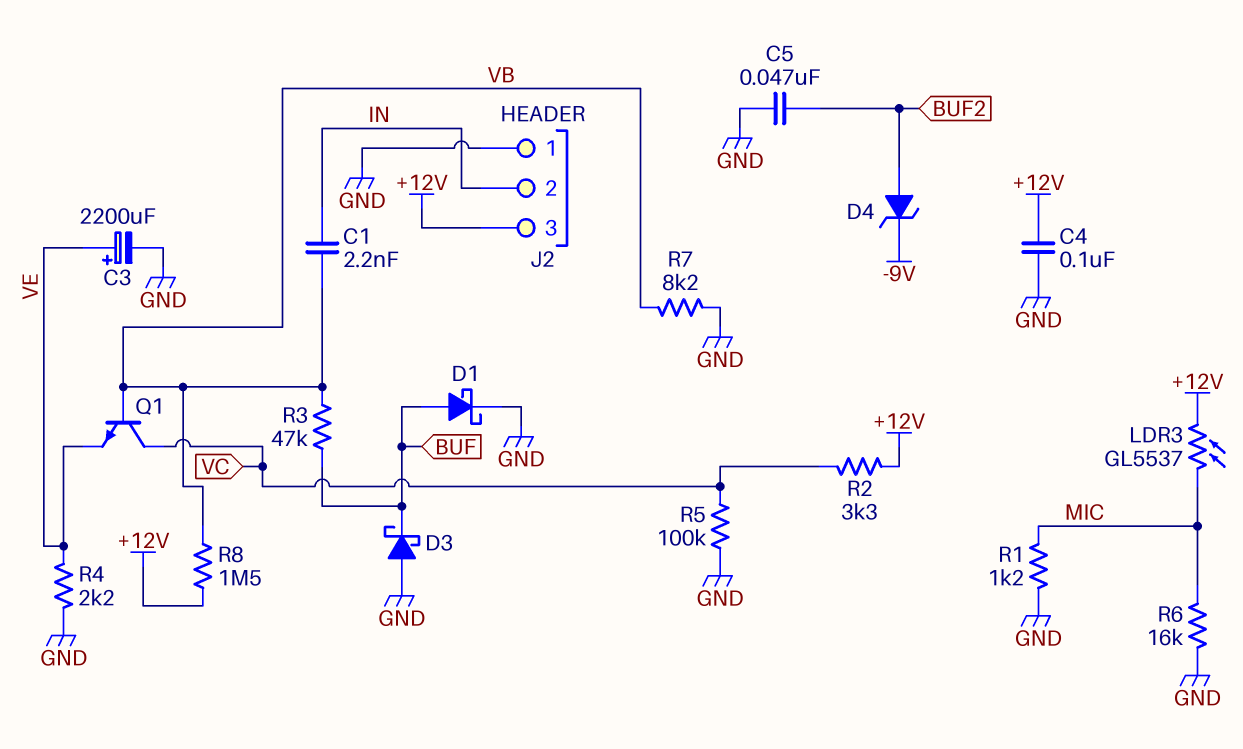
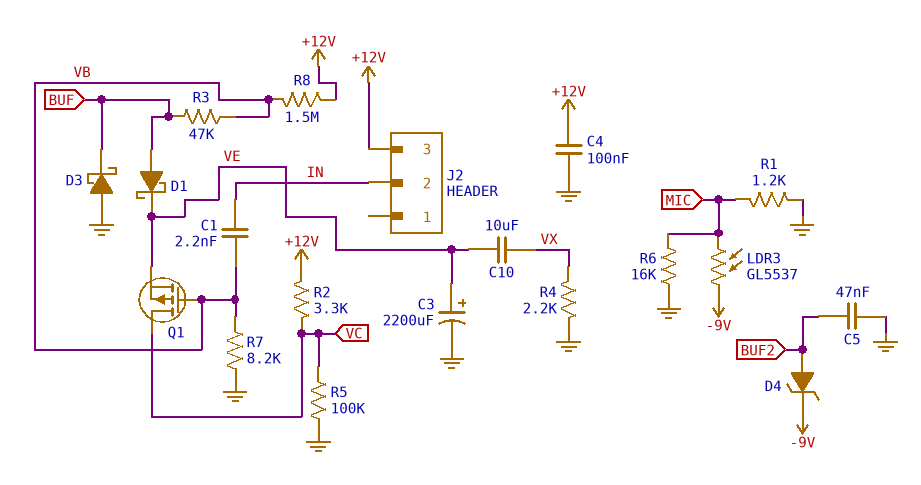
C10: none -> 10uF (VE, VX)
D1: schottky (A BUF, K GND) -> schottky (A BUF, K VE)
J2 pin 1: GND -> none
LDR3: GL5537 (+12V, MIC) -> GL5537 (-9V, MIC)
Q1: NPN (B VB, C VC, E VE) -> PMOS (G VB, D VC, S VE)
R4: 2.2k (GND, VE) -> 2.2k (GND, VX)

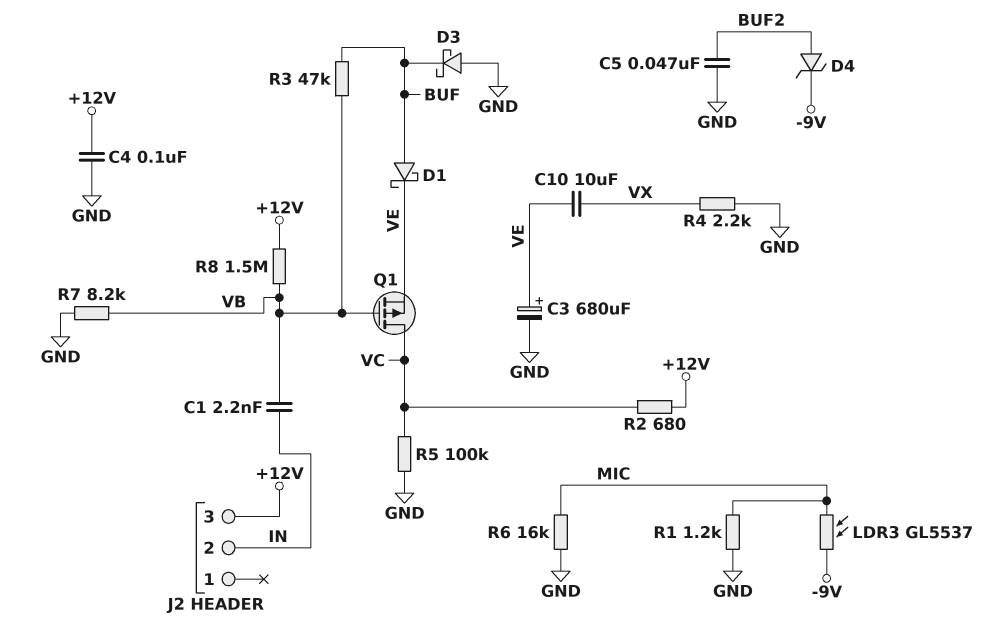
C3: 2200uF (plus VE, minus GND) -> 680uF (plus VE, minus GND)
R2: 3.3k (+12V, VC) -> 680 (+12V, VC)

